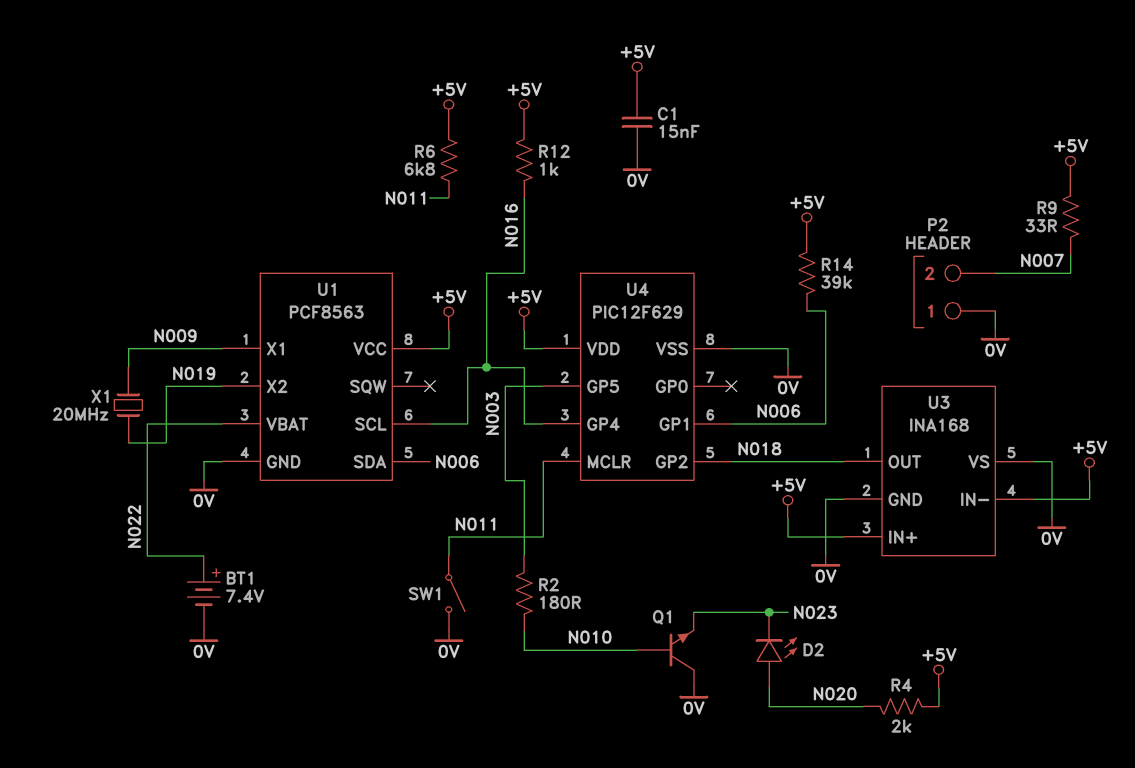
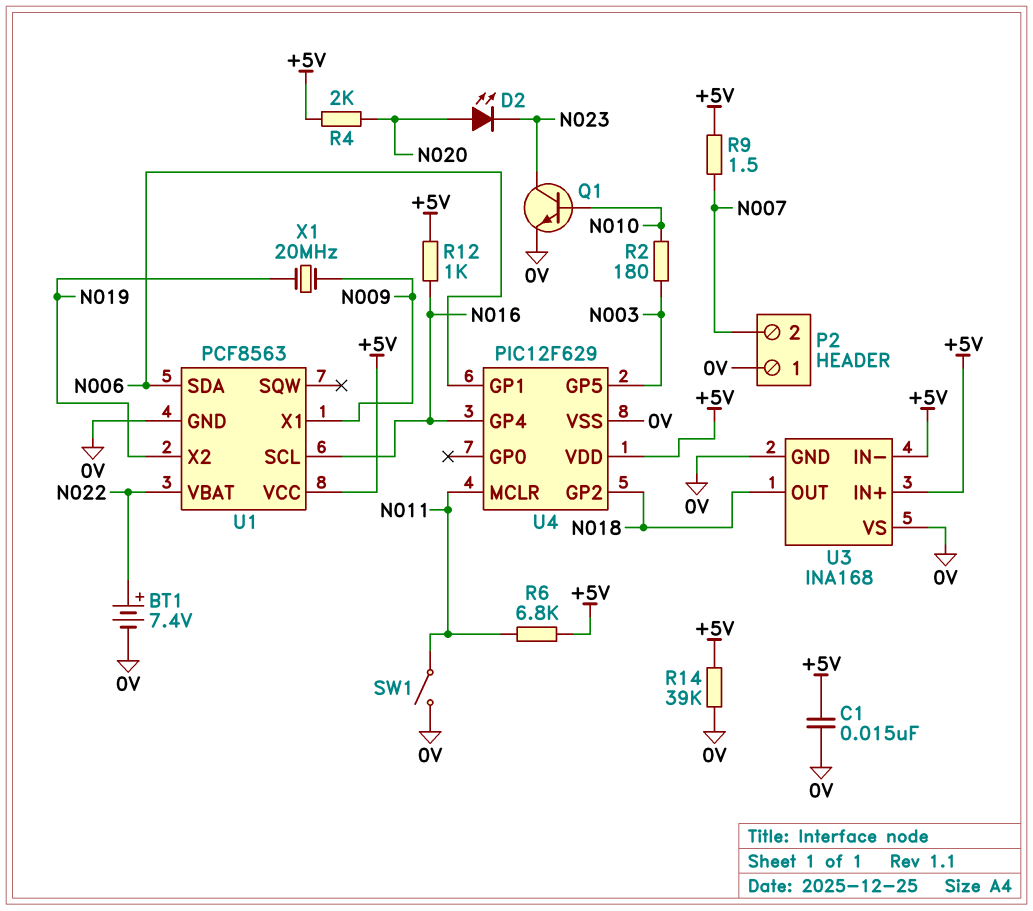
Q1: NPN (B N010, C 0V, E N023) -> NPN (B N010, C N023, E 0V)
R9: 33 (+5V, N007) -> 1.5 (+5V, N007)
R14: 39k (+5V, N006) -> 39k (+5V, 0V)

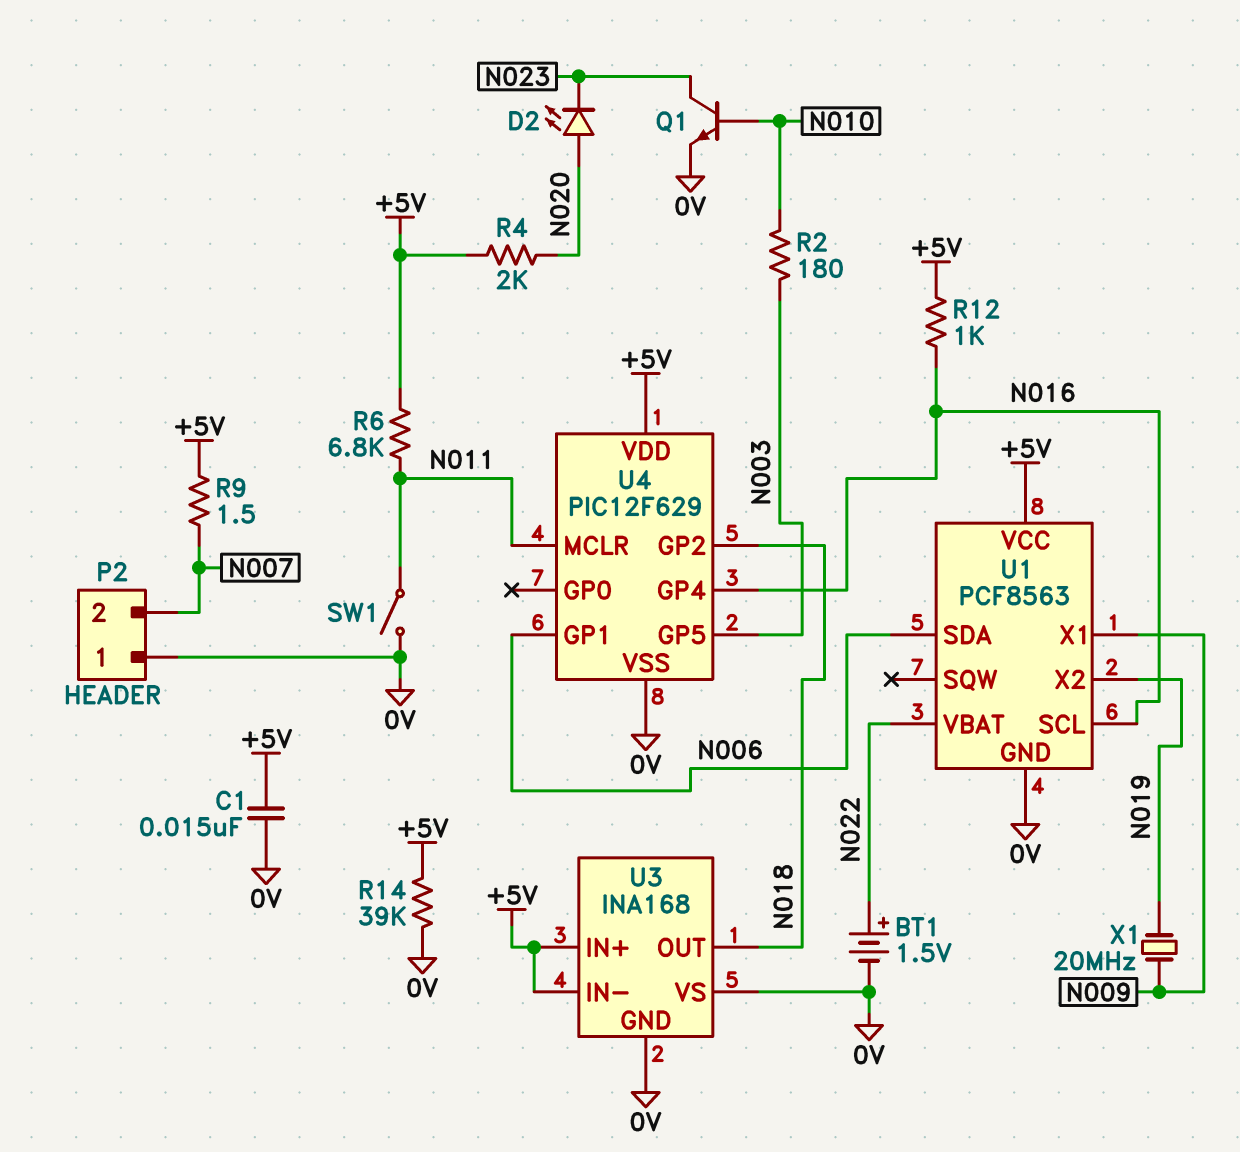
BT1: 7.4V (plus N022, minus 0V) -> 1.5V (plus N022, minus 0V)

